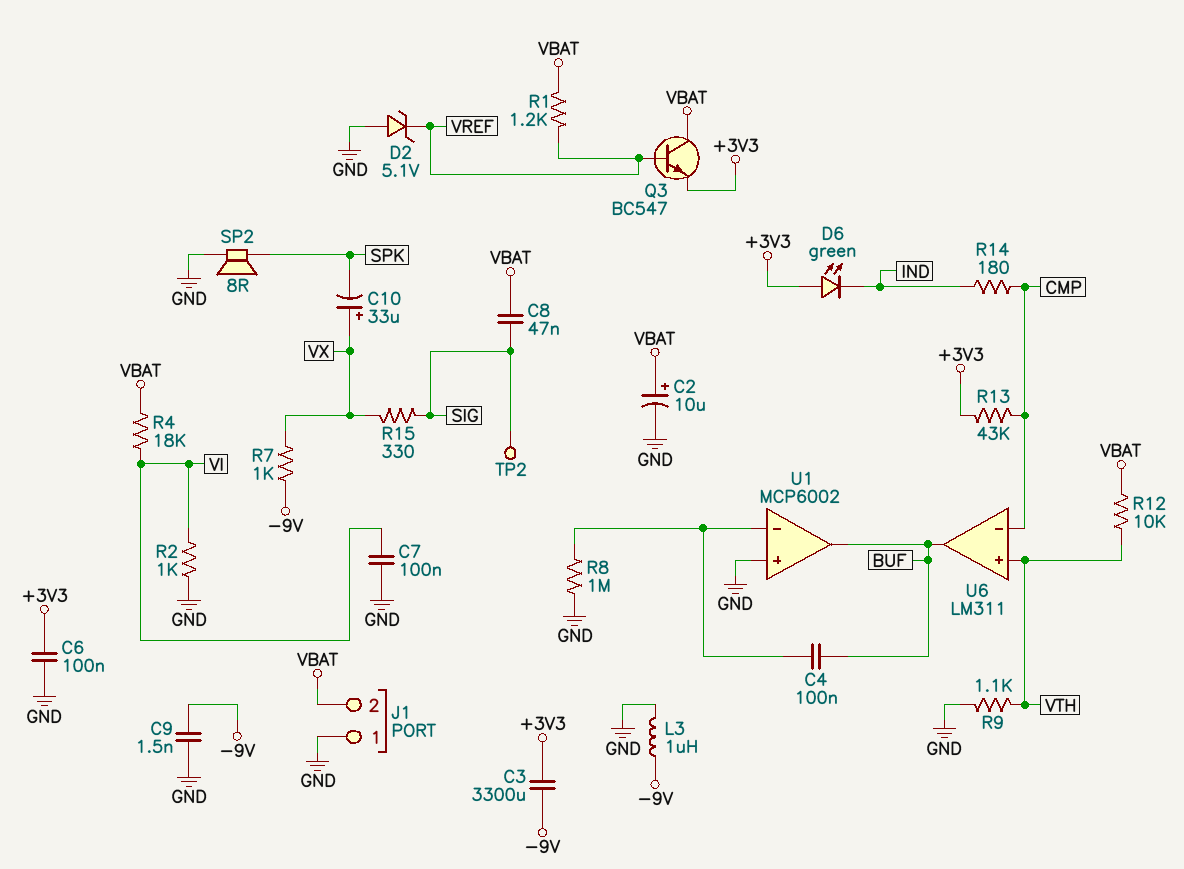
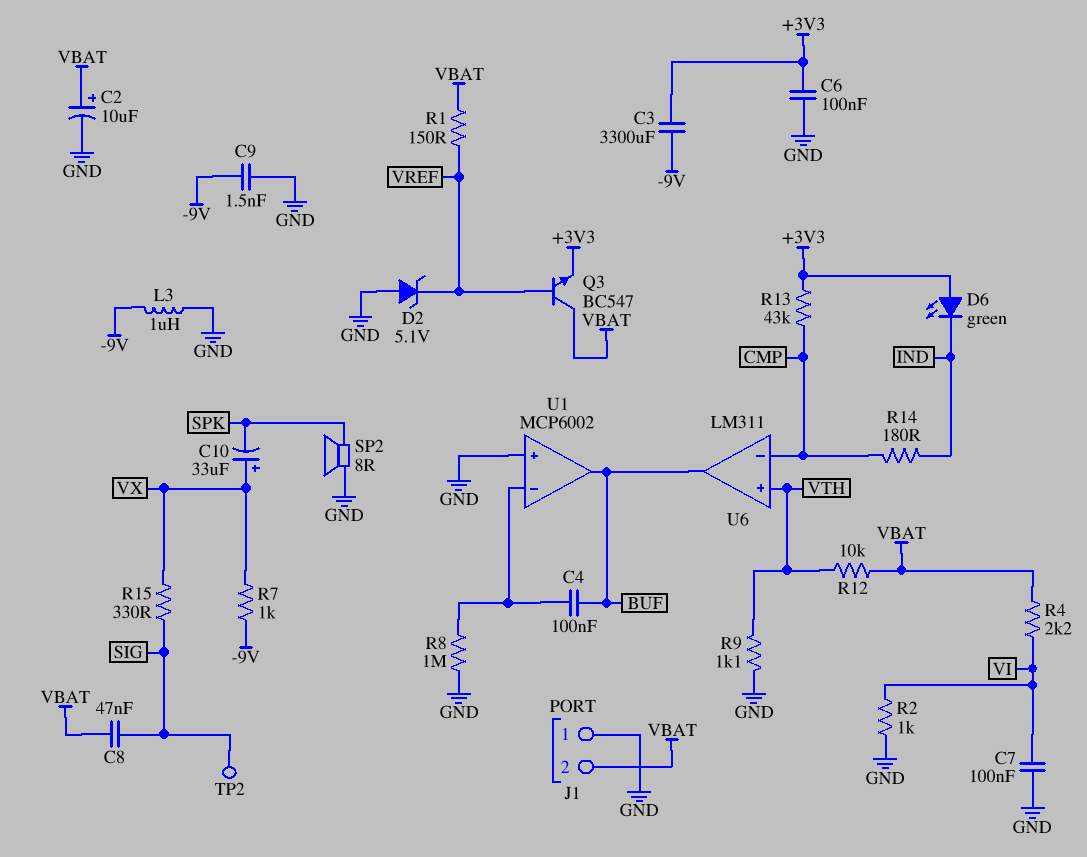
R1: 1.2k (VBAT, VREF) -> 150 (VBAT, VREF)
R4: 18k (VBAT, VI) -> 2.2k (VBAT, VI)

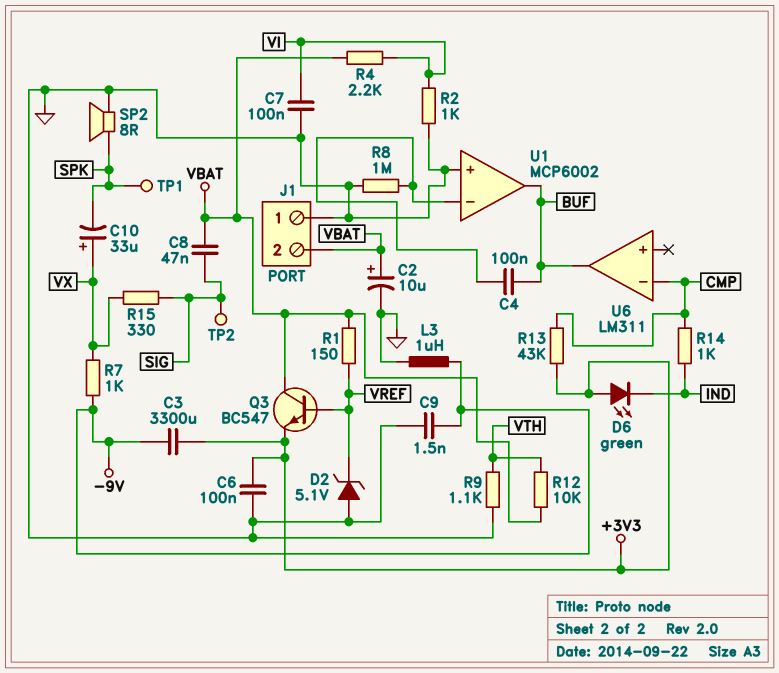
R14: 180 (CMP, IND) -> 1k (CMP, IND)
TP1: none -> test point (SPK)
U6 pin in+: VTH -> none

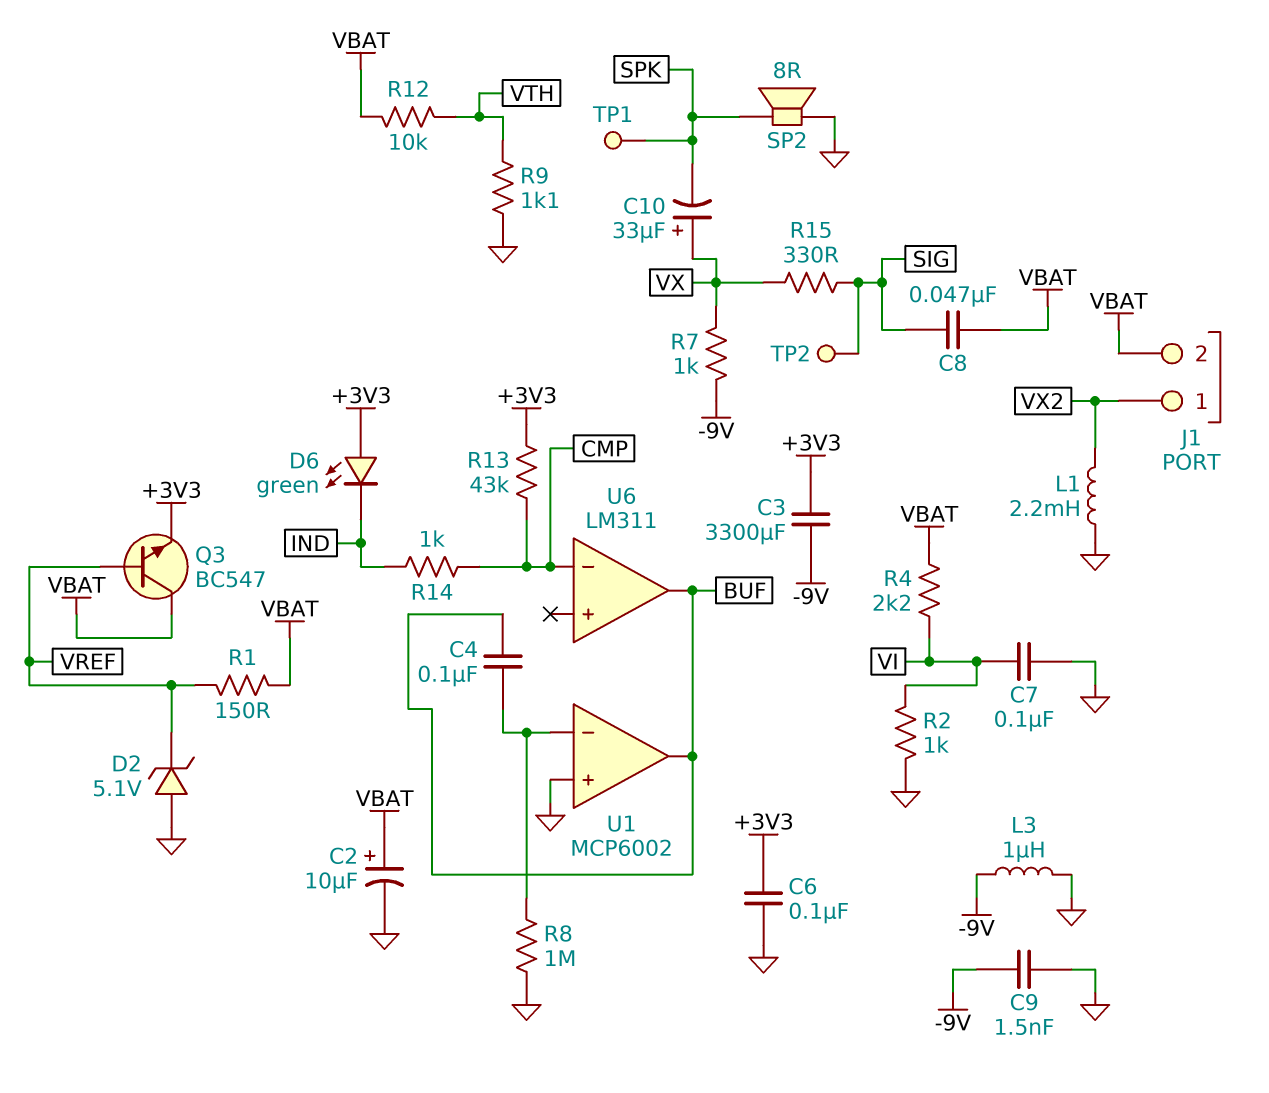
J1 pin 1: GND -> VX2
L1: none -> 2.2mH (GND, VX2)

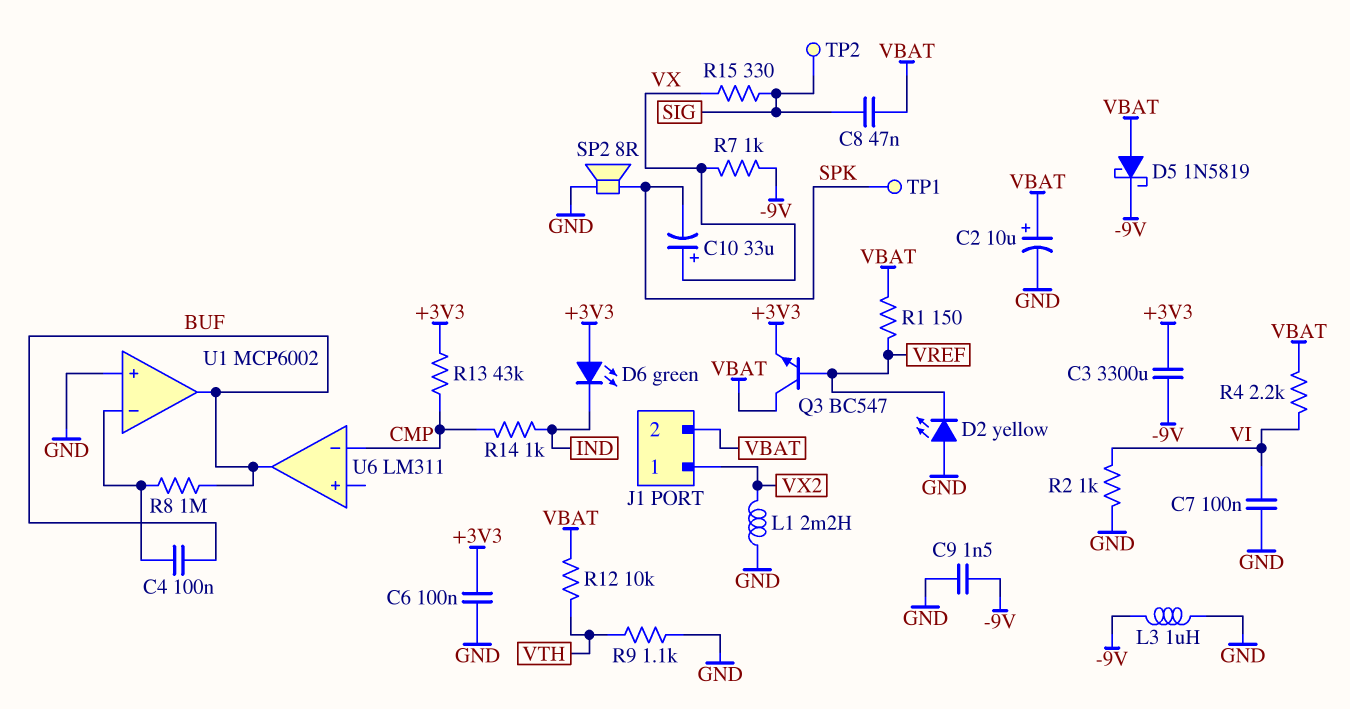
D2: zener 5.1V (A GND, K VREF) -> LED yellow (A GND, K VREF)
D5: none -> schottky 1N5819 (A VBAT, K -9V)
R8: 1M (GND, U1/in-) -> 1M (BUF, U1/in-)

